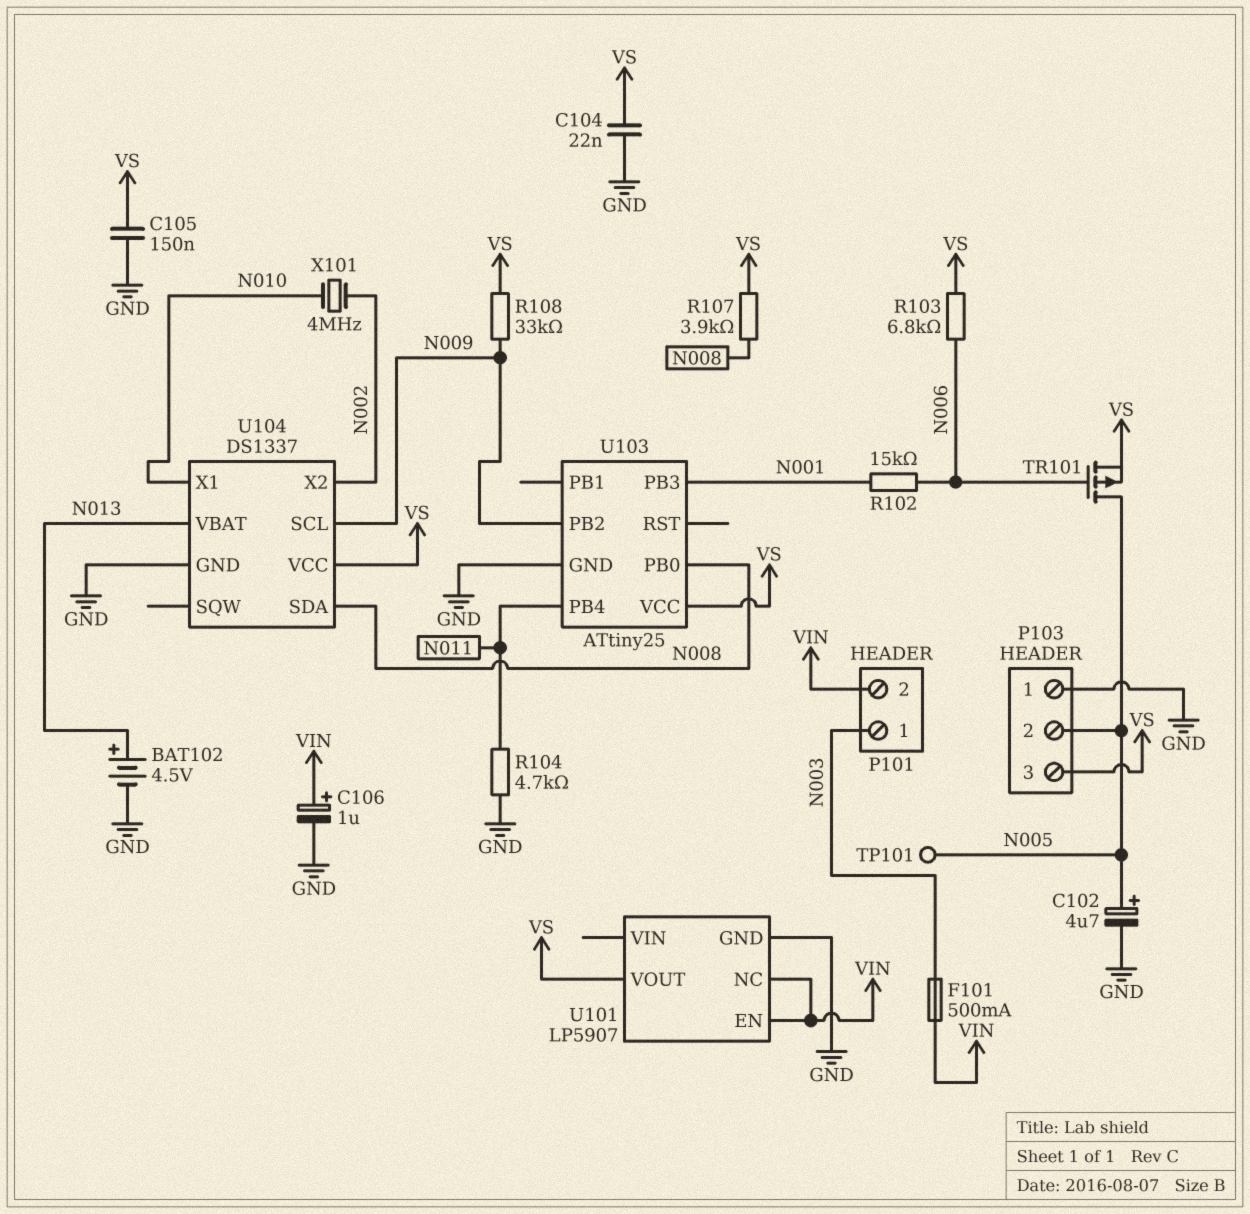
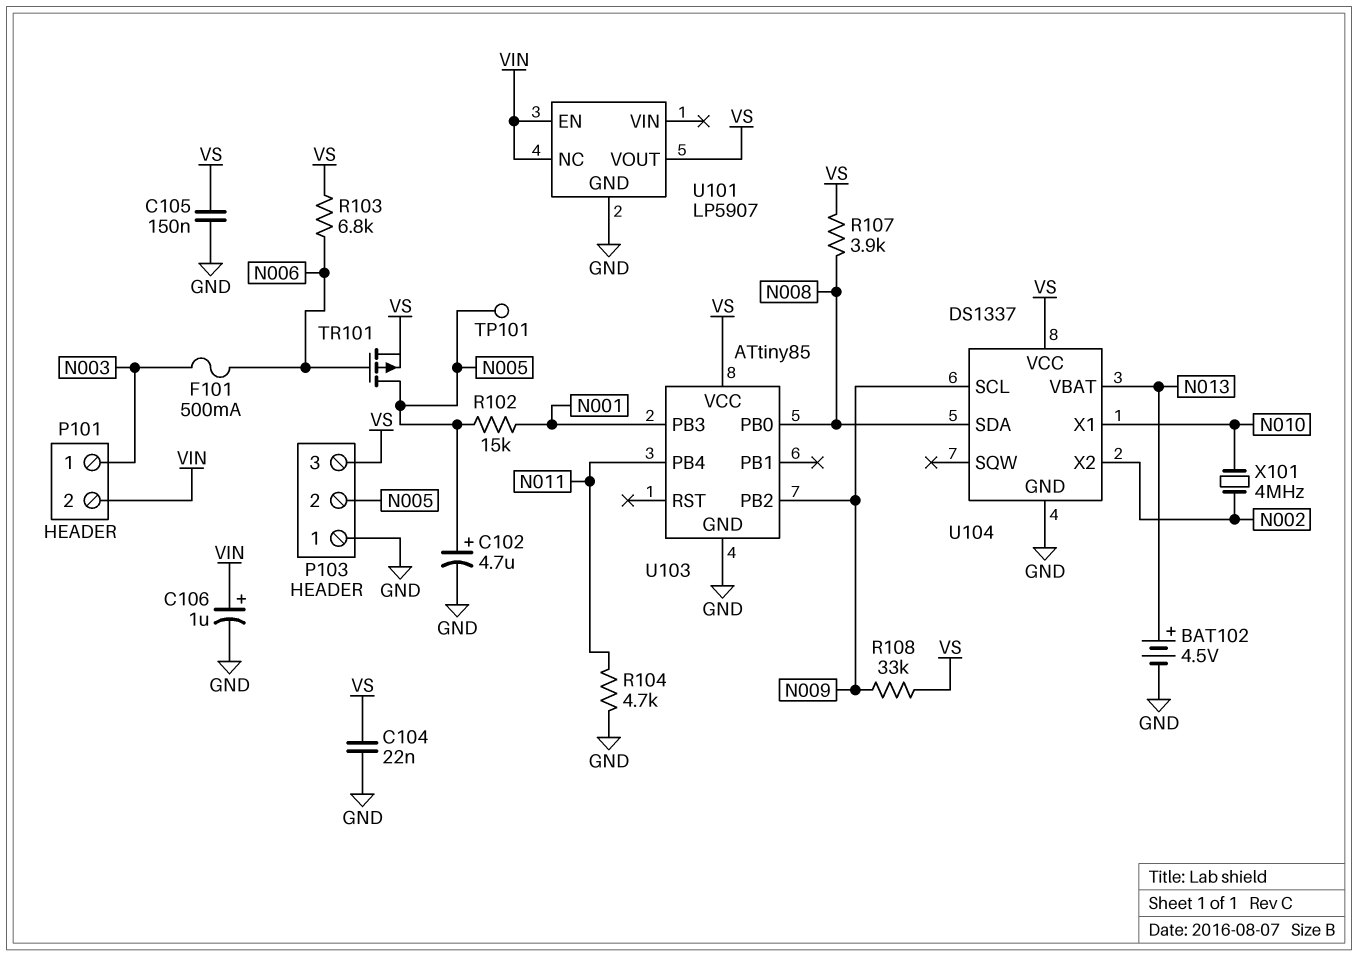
F101: 500mA (N003, VIN) -> 500mA (N003, N006)
R102: 15k (N001, N006) -> 15k (N001, N005)
U103: ATtiny25 -> ATtiny85

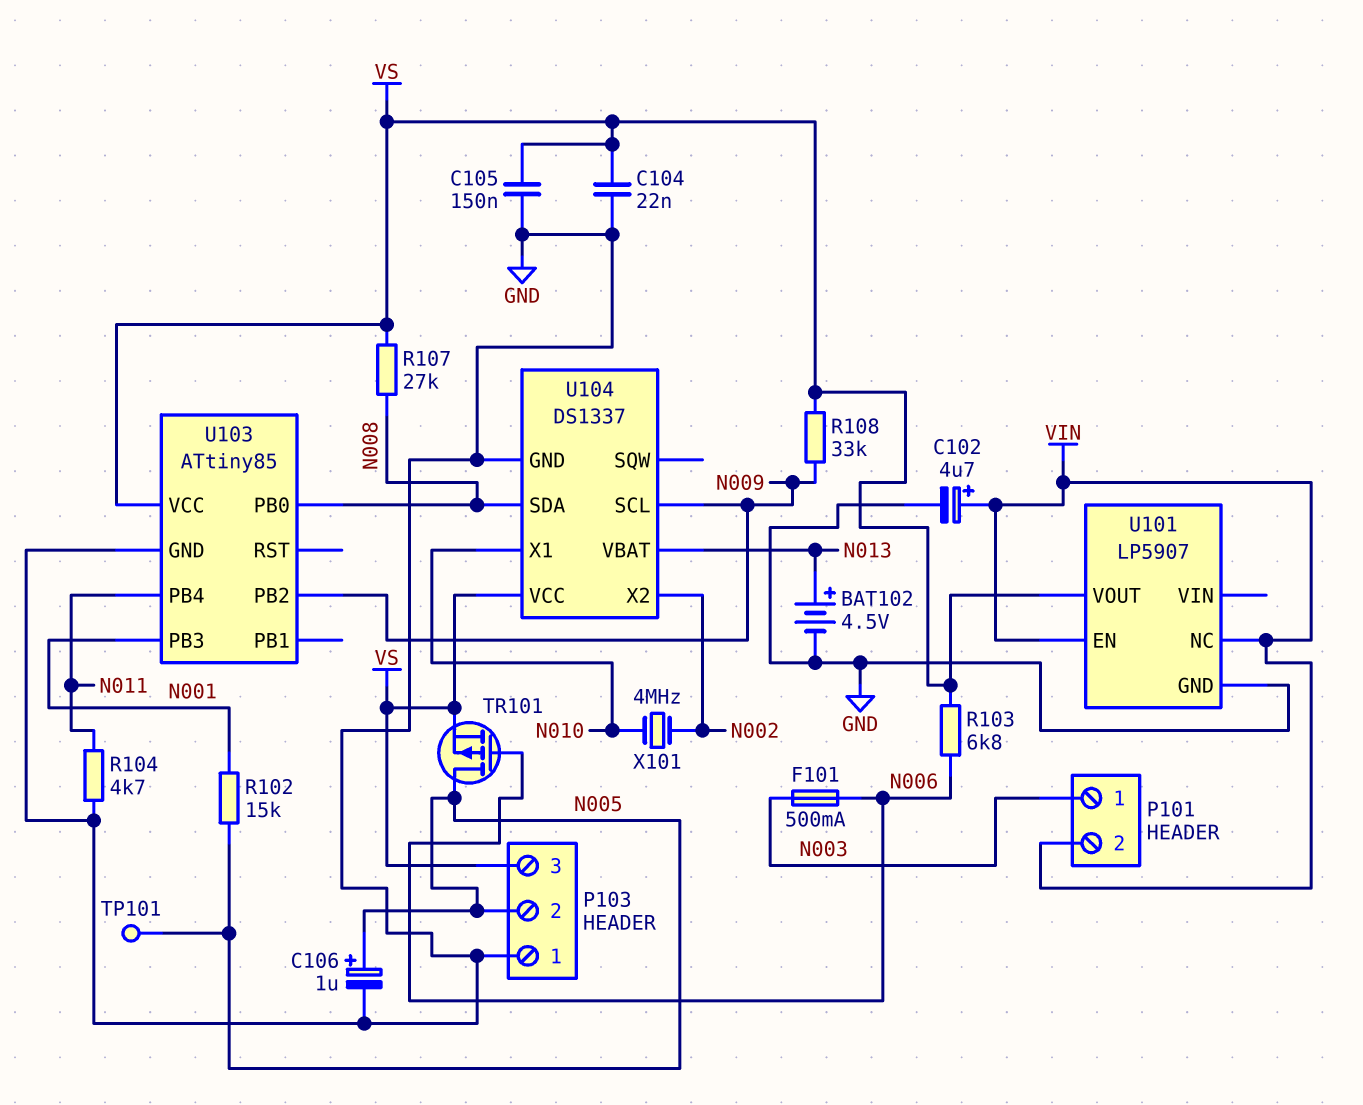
C102: 4.7uF (plus N005, minus GND) -> 4.7uF (plus VIN, minus GND)
C106: 1uF (plus VIN, minus GND) -> 1uF (plus N005, minus GND)
R107: 3.9k (N008, VS) -> 27k (N008, VS)

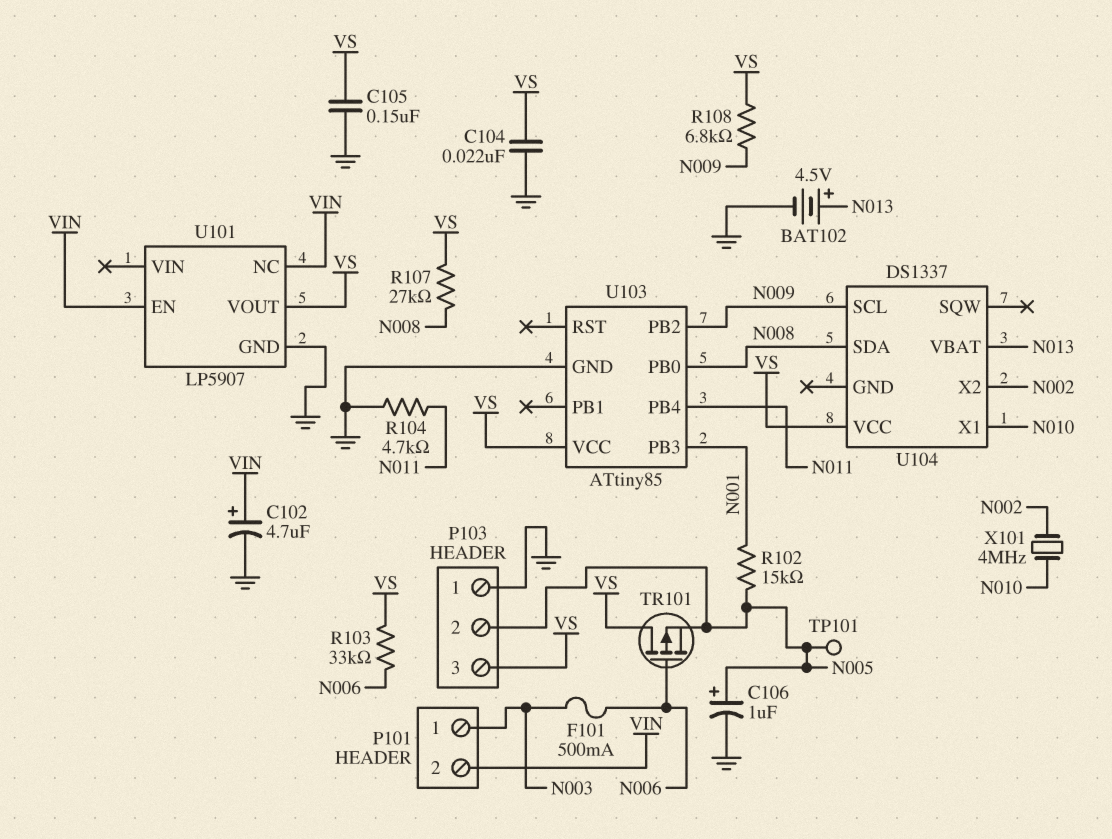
R103: 6.8k (N006, VS) -> 33k (N006, VS)
R108: 33k (N009, VS) -> 6.8k (N009, VS)
TR101: PMOS (G N006, D N005, S VS) -> PMOS (G N006, D VS, S N005)
U104 pin GND: GND -> none

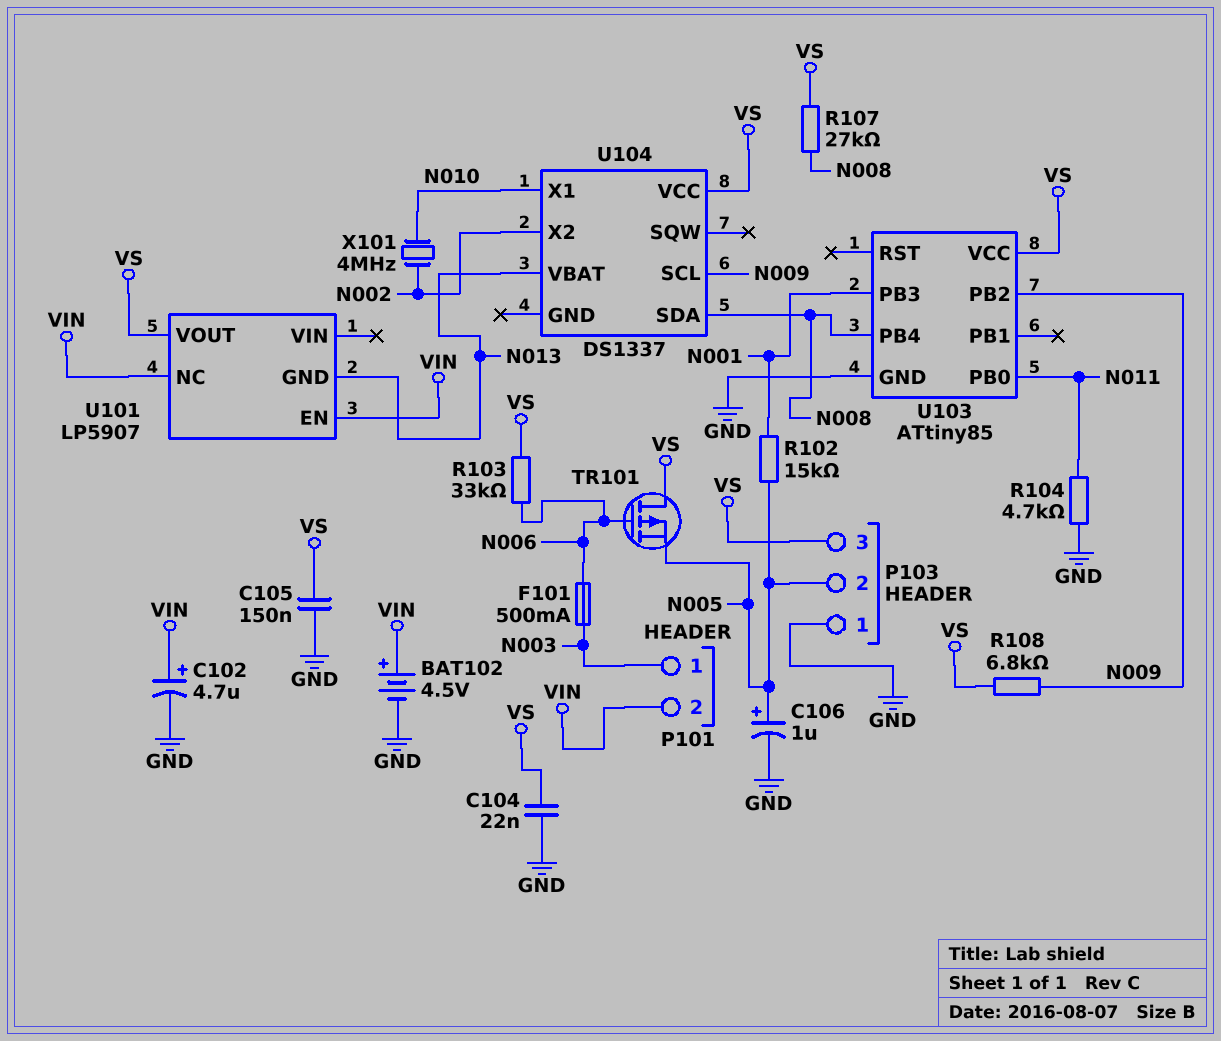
BAT102: 4.5V (plus N013, minus GND) -> 4.5V (plus VIN, minus GND)
TP101: test point (N005) -> none
U101 pin GND: GND -> N013
U103 pin PB0: N008 -> N011
U103 pin PB4: N011 -> N008

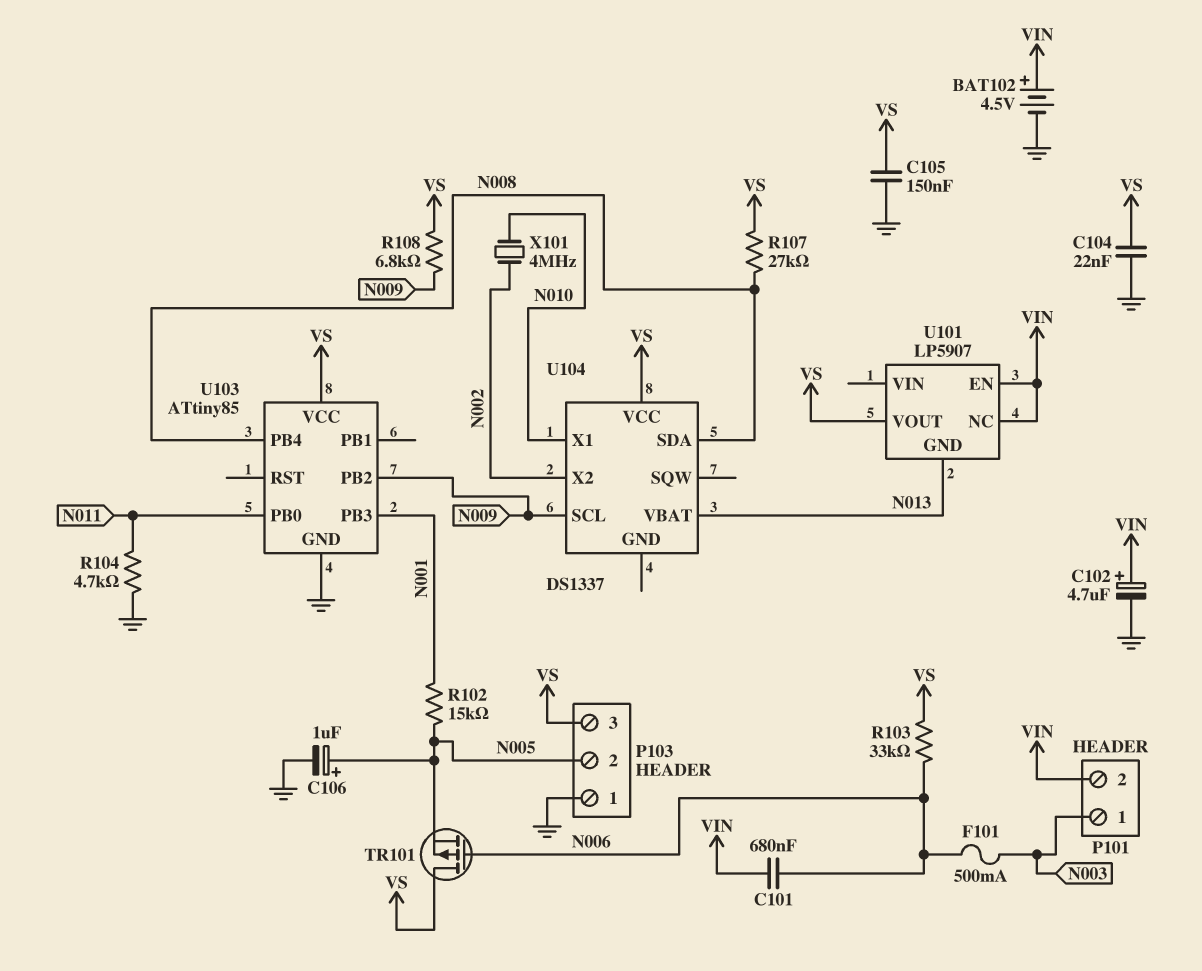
C101: none -> 680nF (N006, VIN)

